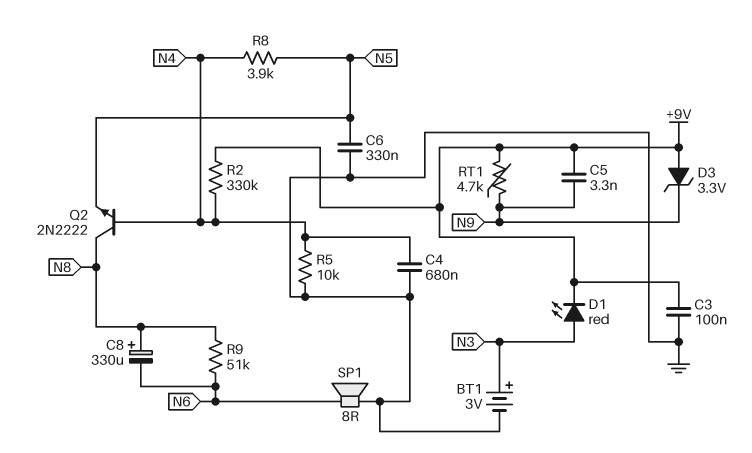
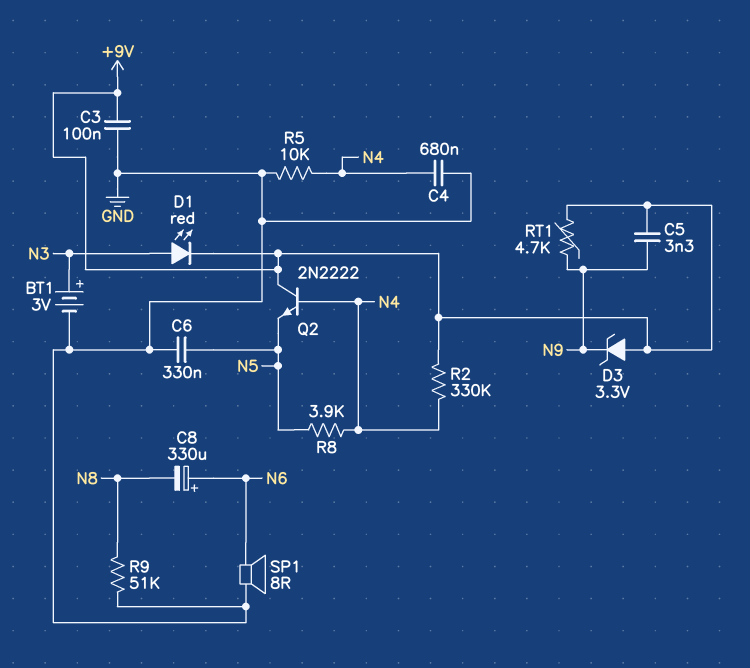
C8: 330uF (plus N8, minus N6) -> 330uF (plus N6, minus N8)
Q2: NPN 2N2222 (B N4, C N8, E N5) -> NPN 2N2222 (B N4, C +9V, E N5)
R9: 51k (N6, N8) -> 51k (GND, N8)

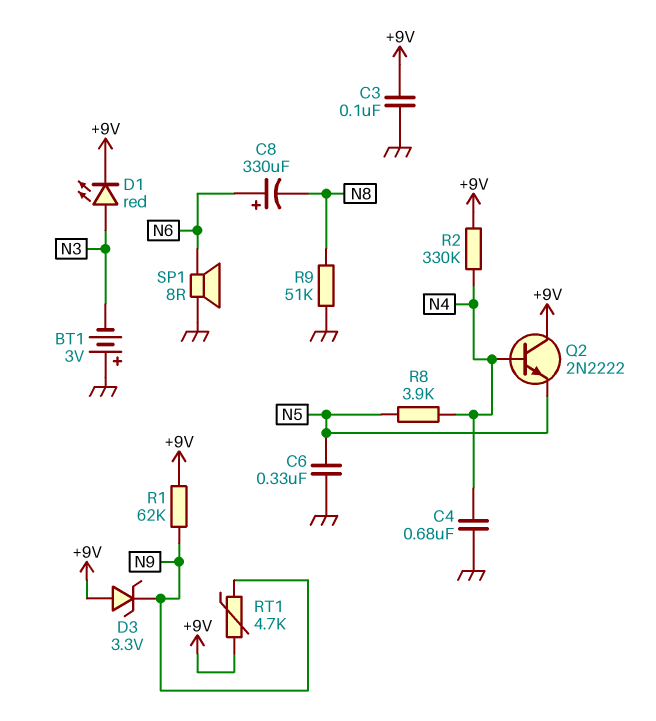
BT1: 3V (plus N3, minus GND) -> 3V (plus GND, minus N3)
C5: 3.3nF (+9V, N9) -> none
R1: none -> 62k (+9V, N9)
R5: 10k (GND, N4) -> none

